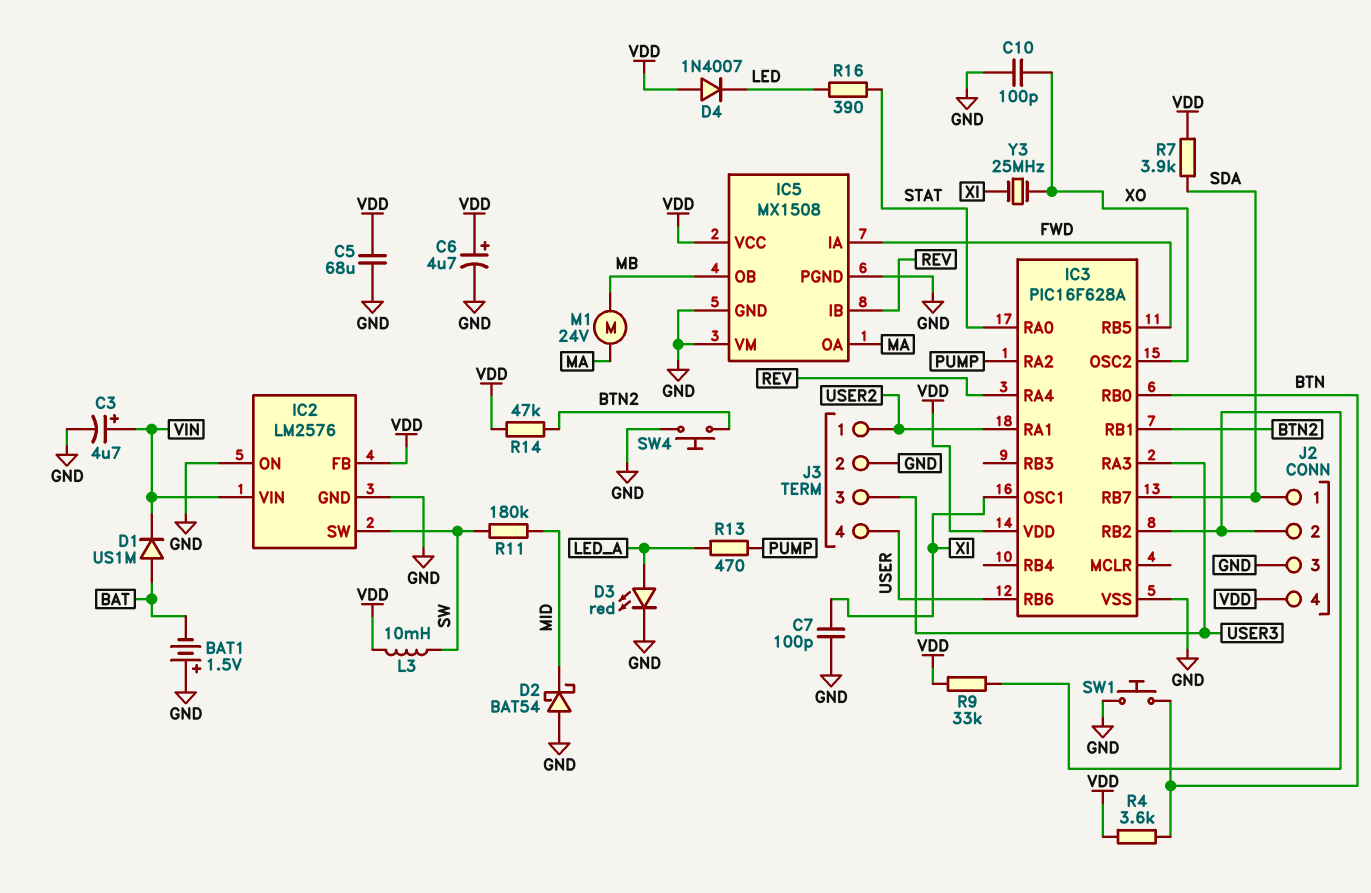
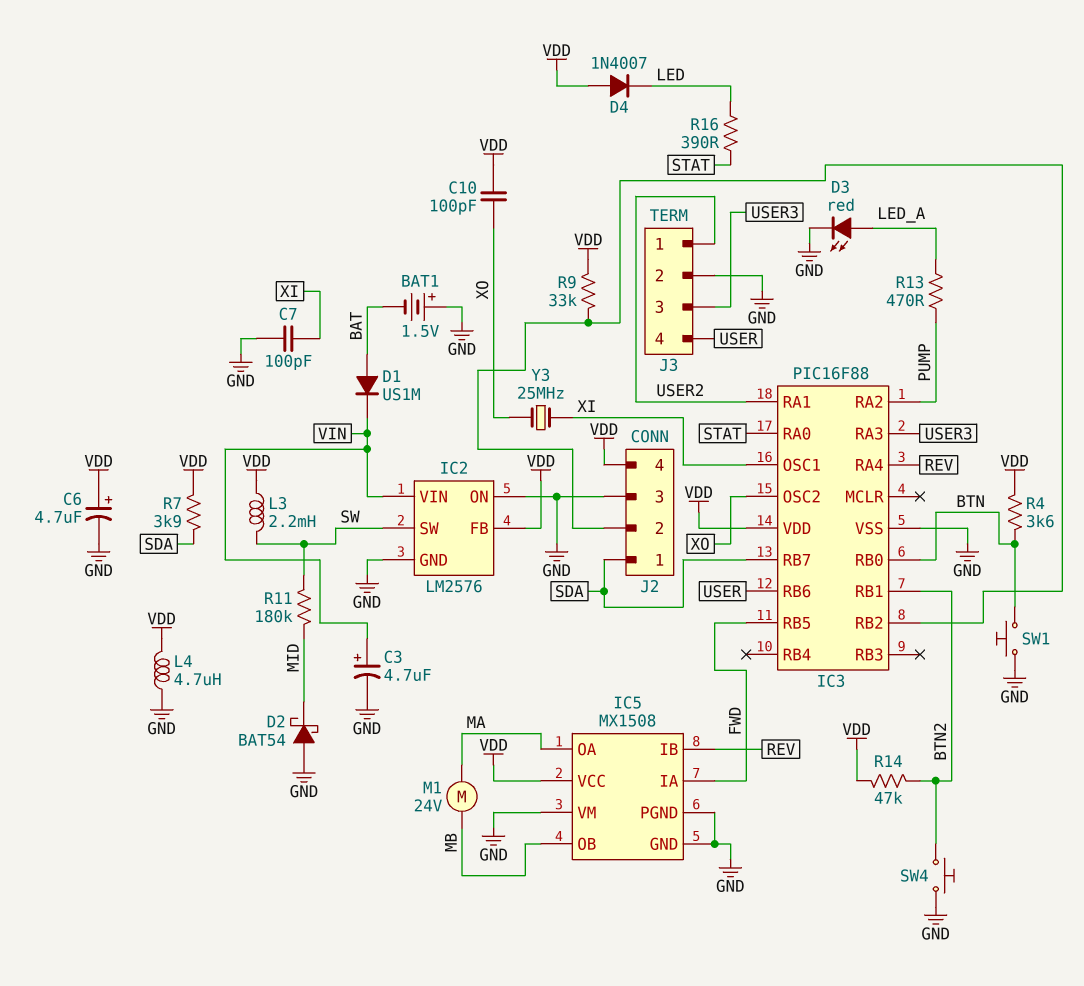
C5: 68uF (GND, VDD) -> none
C10: 100pF (GND, XO) -> 100pF (VDD, XO)
IC3: PIC16F628A -> PIC16F88
L3: 10mH (SW, VDD) -> 2.2mH (SW, VDD)
L4: none -> 4.7uH (GND, VDD)

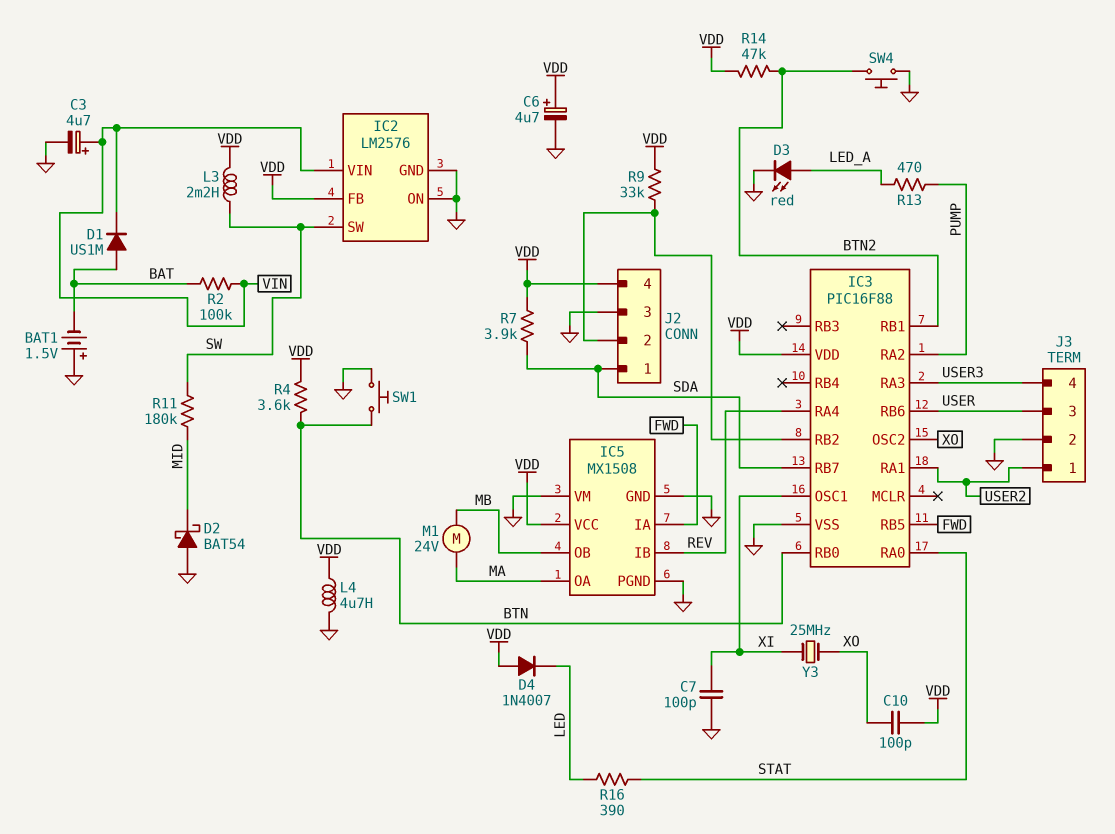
J3 pin 3: USER3 -> USER
J3 pin 4: USER -> USER3
R2: none -> 100k (BAT, VIN)

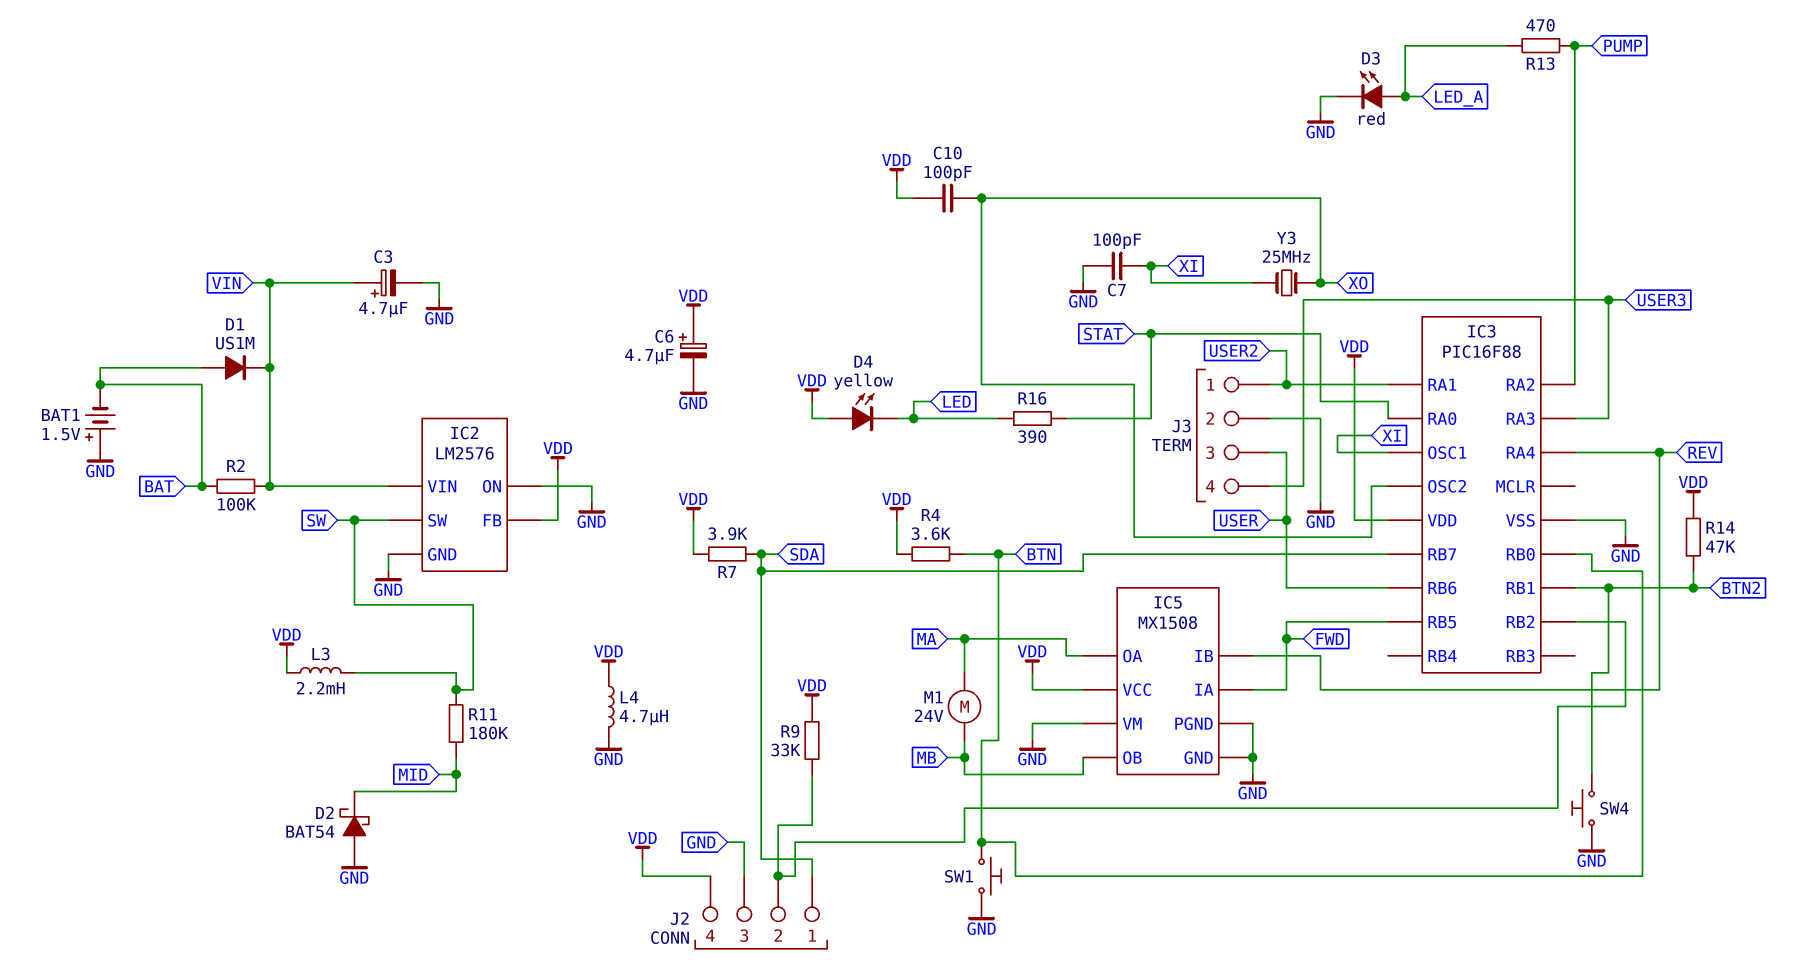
D4: diode 1N4007 (A VDD, K LED) -> LED yellow (A VDD, K LED)

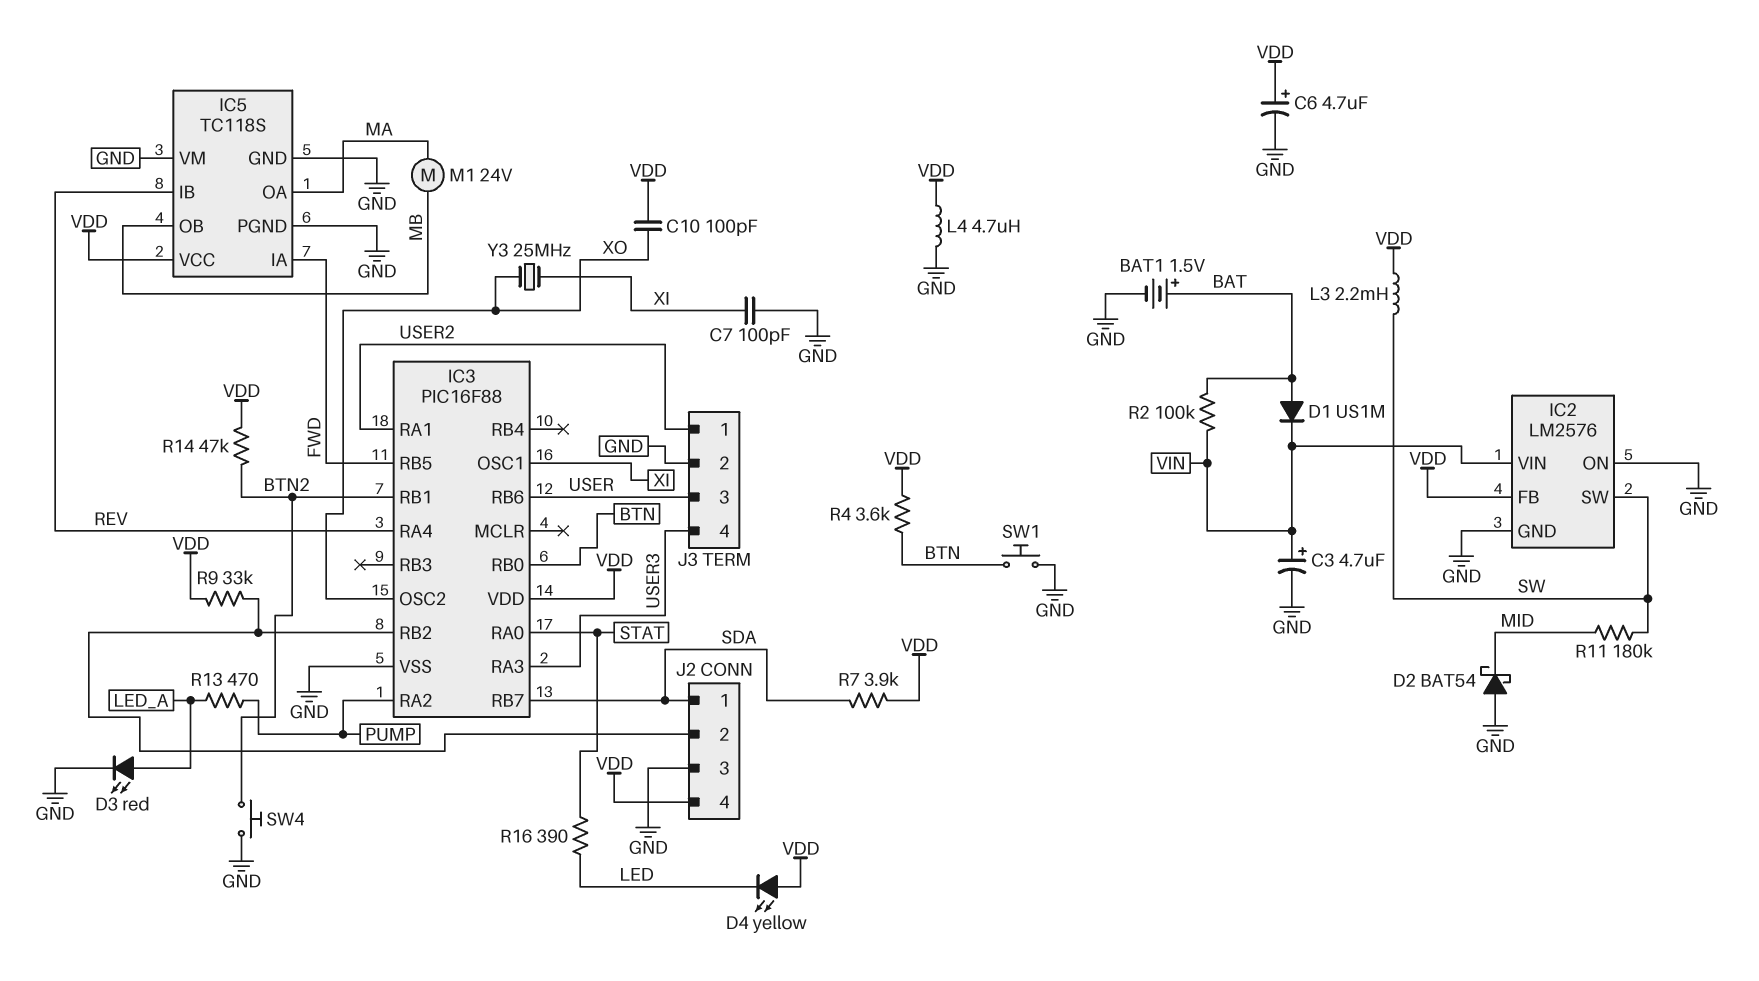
BAT1: 1.5V (plus GND, minus BAT) -> 1.5V (plus BAT, minus GND)
IC5: MX1508 -> TC118S

